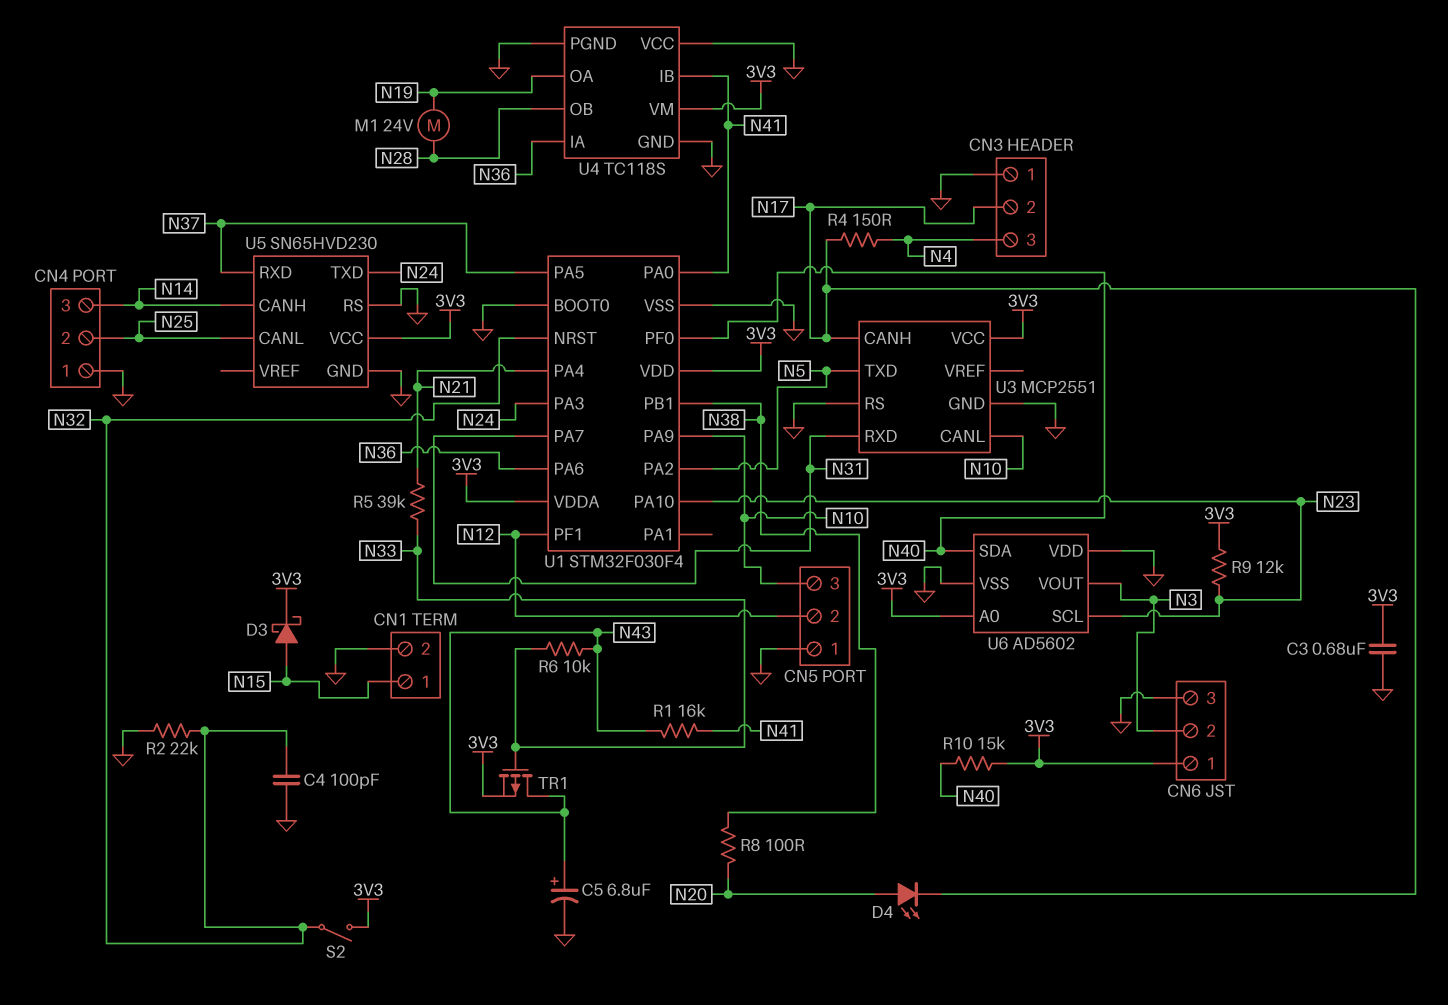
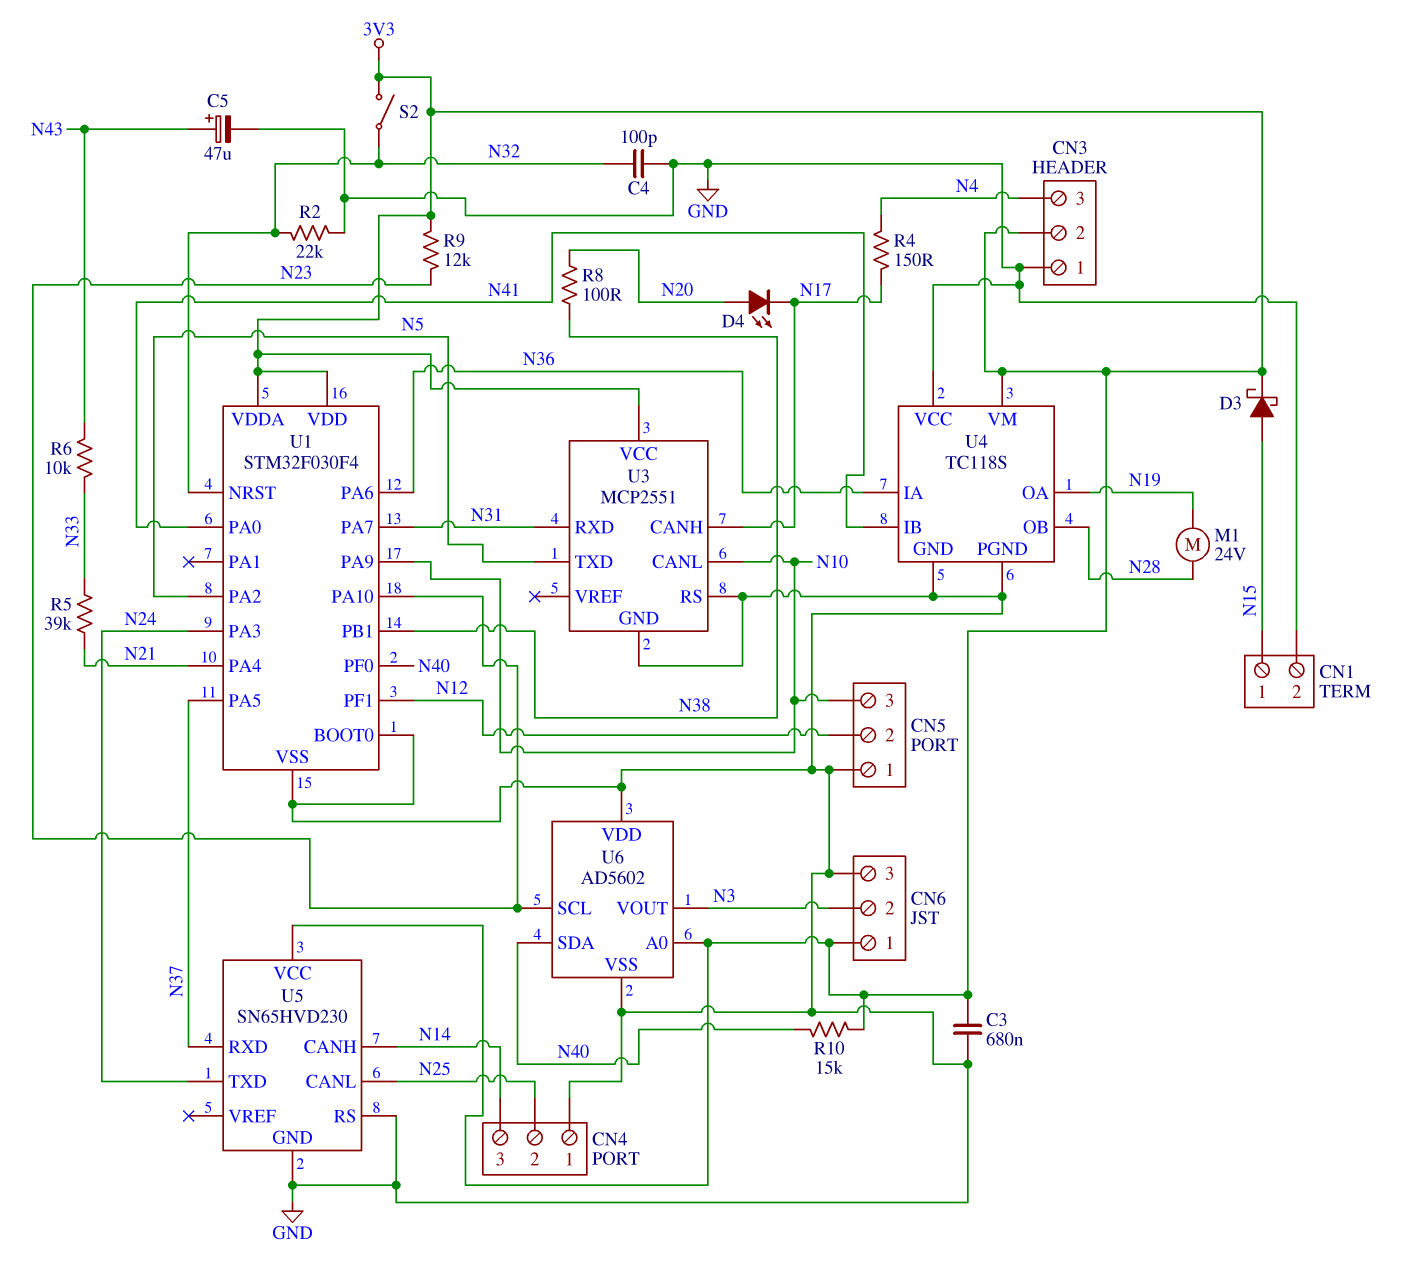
C5: 6.8uF (plus N43, minus GND) -> 47uF (plus N43, minus GND)
CN3 pin 2: N17 -> 3V3
R1: 16k (N41, N43) -> none
TR1: PMOS (G N33, D N43, S 3V3) -> none

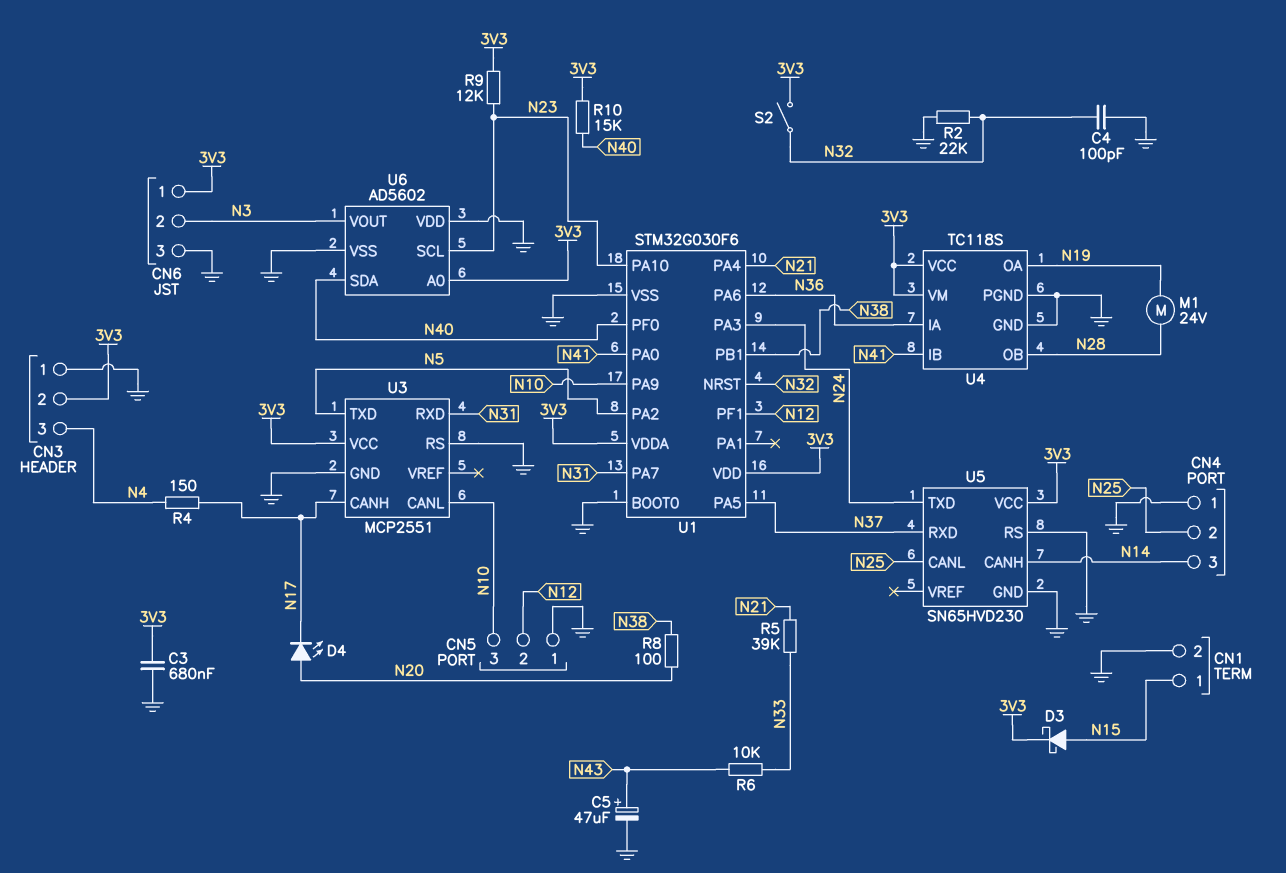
U1: STM32F030F4 -> STM32G030F6
U4 pin VCC: GND -> 3V3

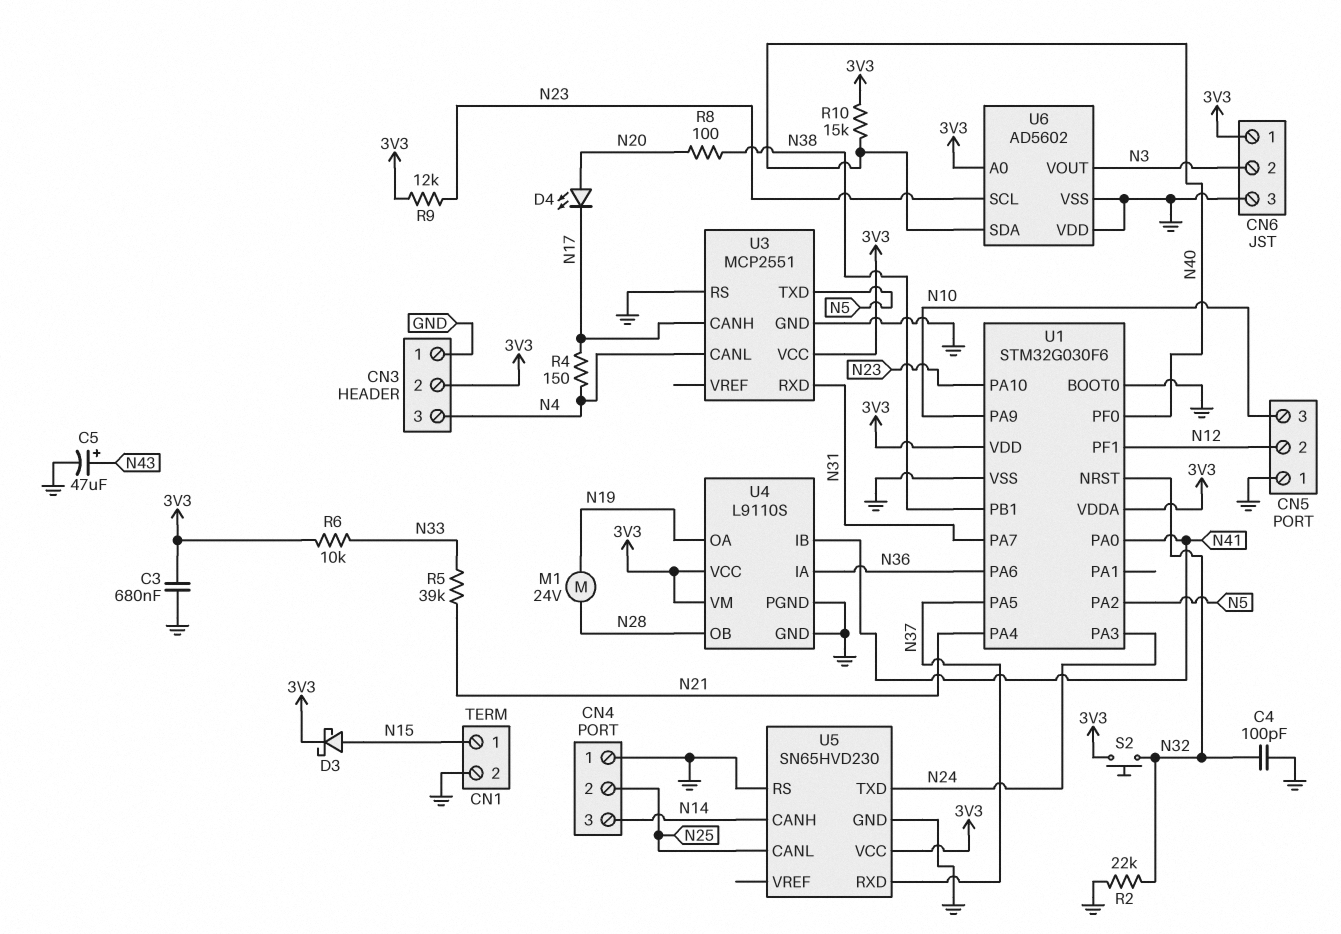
R6: 10k (N33, N43) -> 10k (3V3, N33)
S2: switch (3V3, N32) -> button (3V3, N32)
U3 pin CANL: N10 -> N4
U4: TC118S -> L9110S

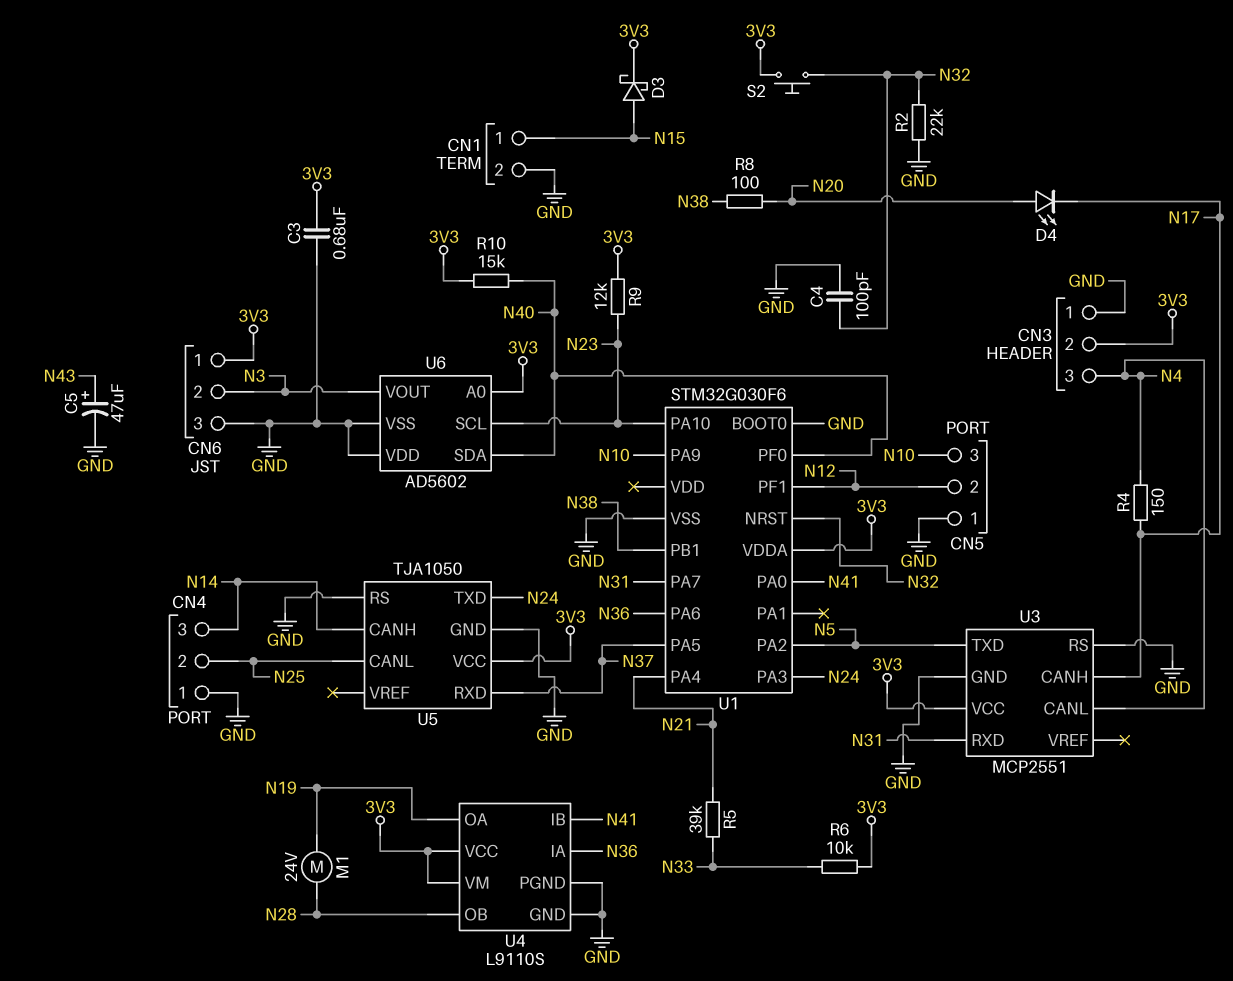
U1 pin VDD: 3V3 -> none
U5: SN65HVD230 -> TJA1050

